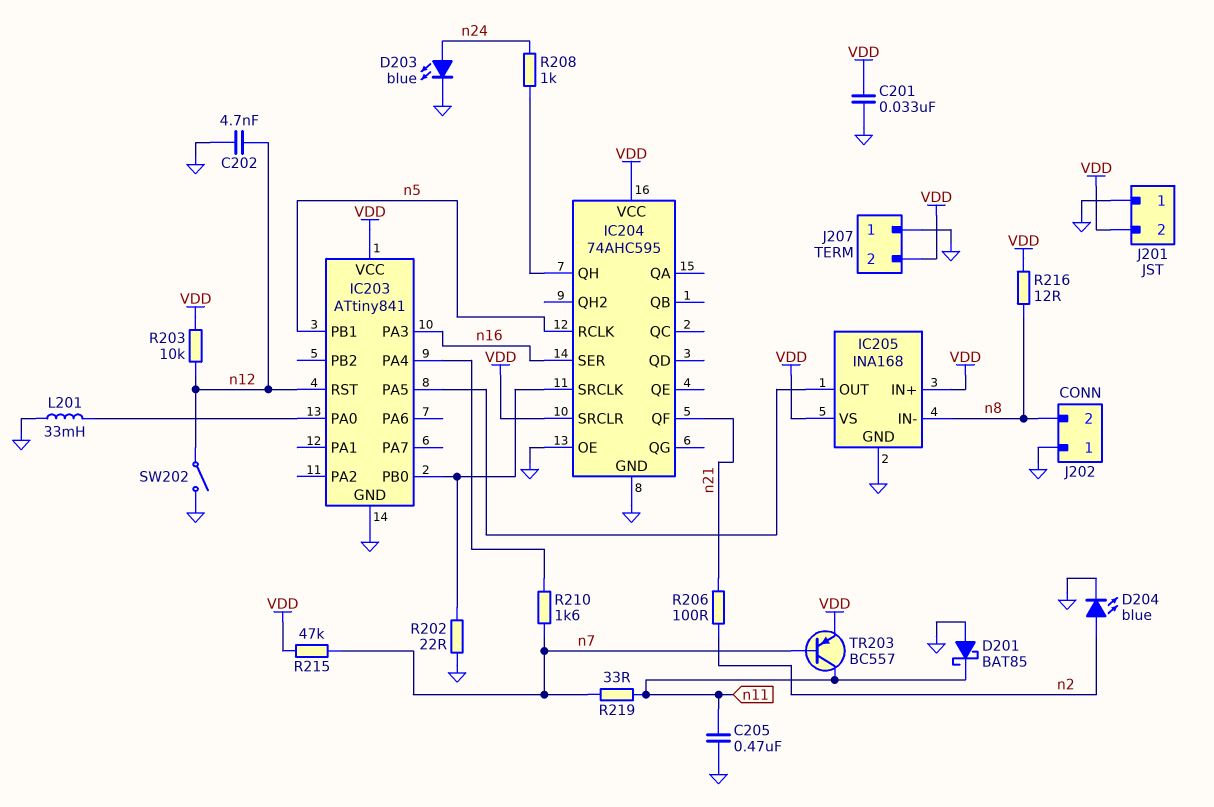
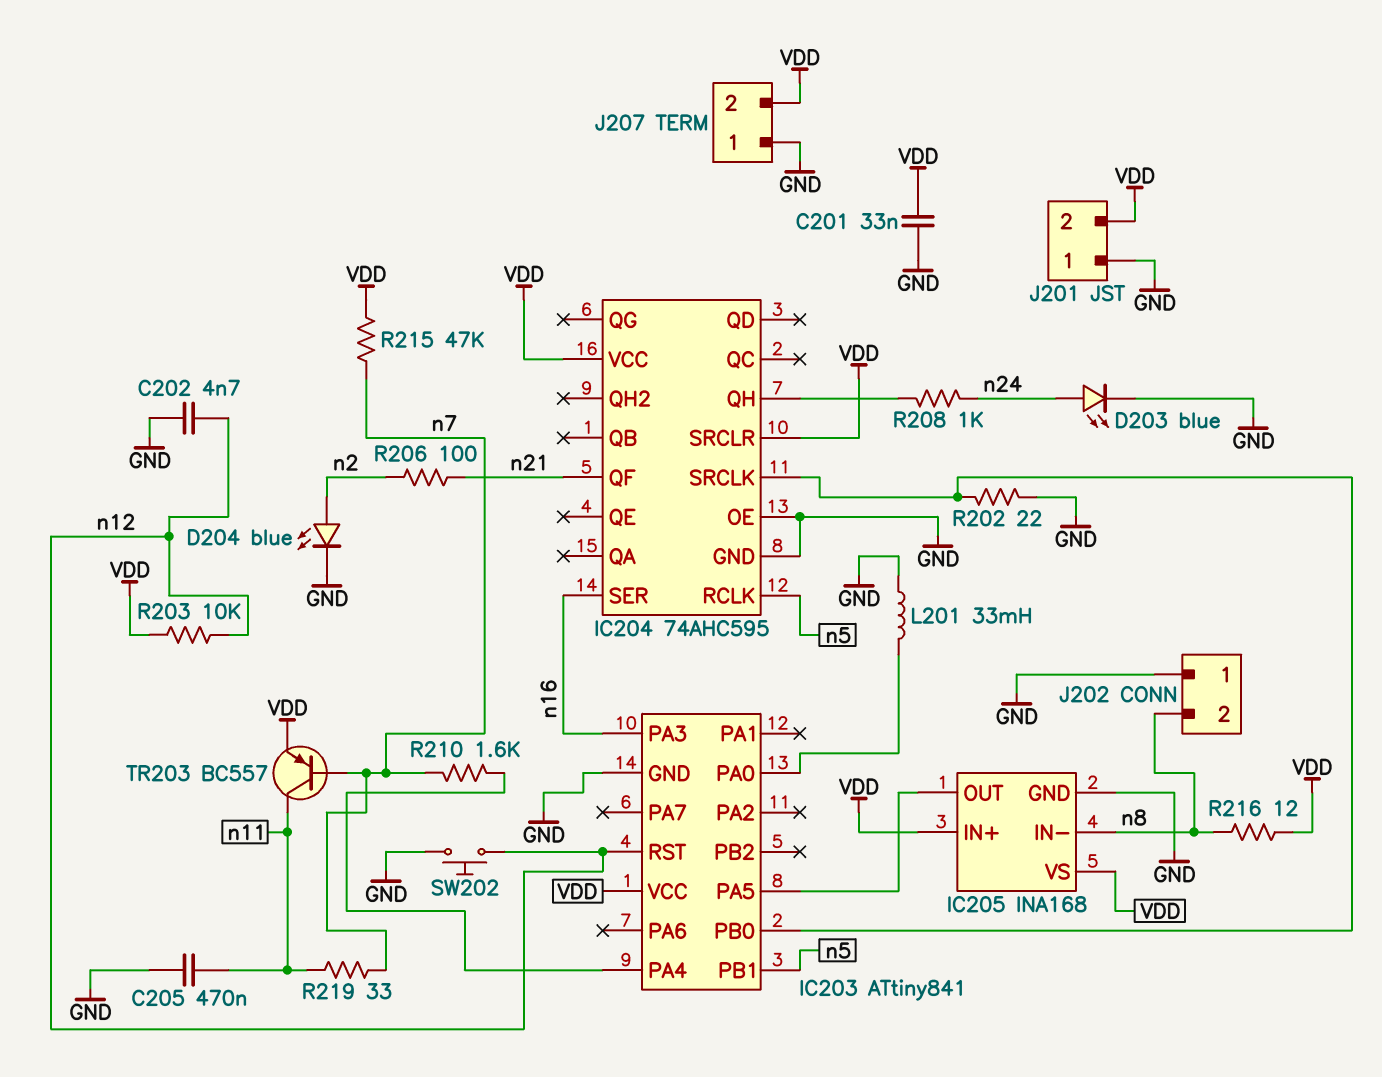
D201: schottky BAT85 (A GND, K n11) -> none
SW202: switch (GND, n12) -> button (GND, n12)

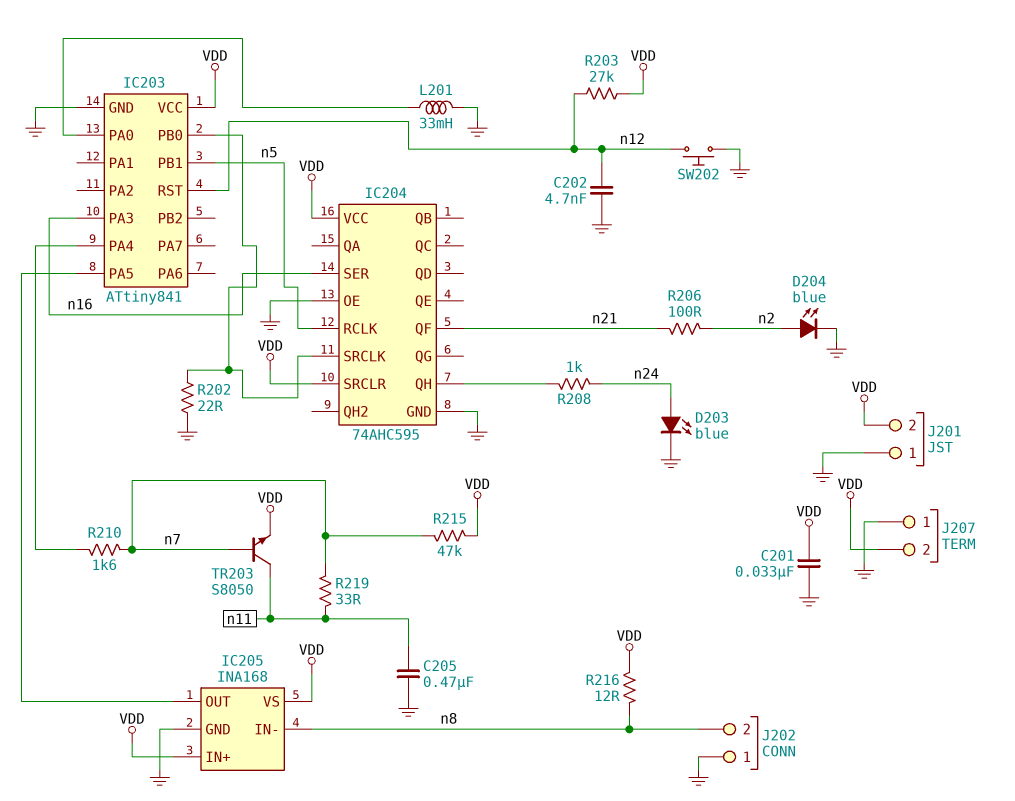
R203: 10k (VDD, n12) -> 27k (VDD, n12)
TR203: PNP BC557 (B n7, C n11, E VDD) -> NPN S8050 (B n7, C n11, E VDD)

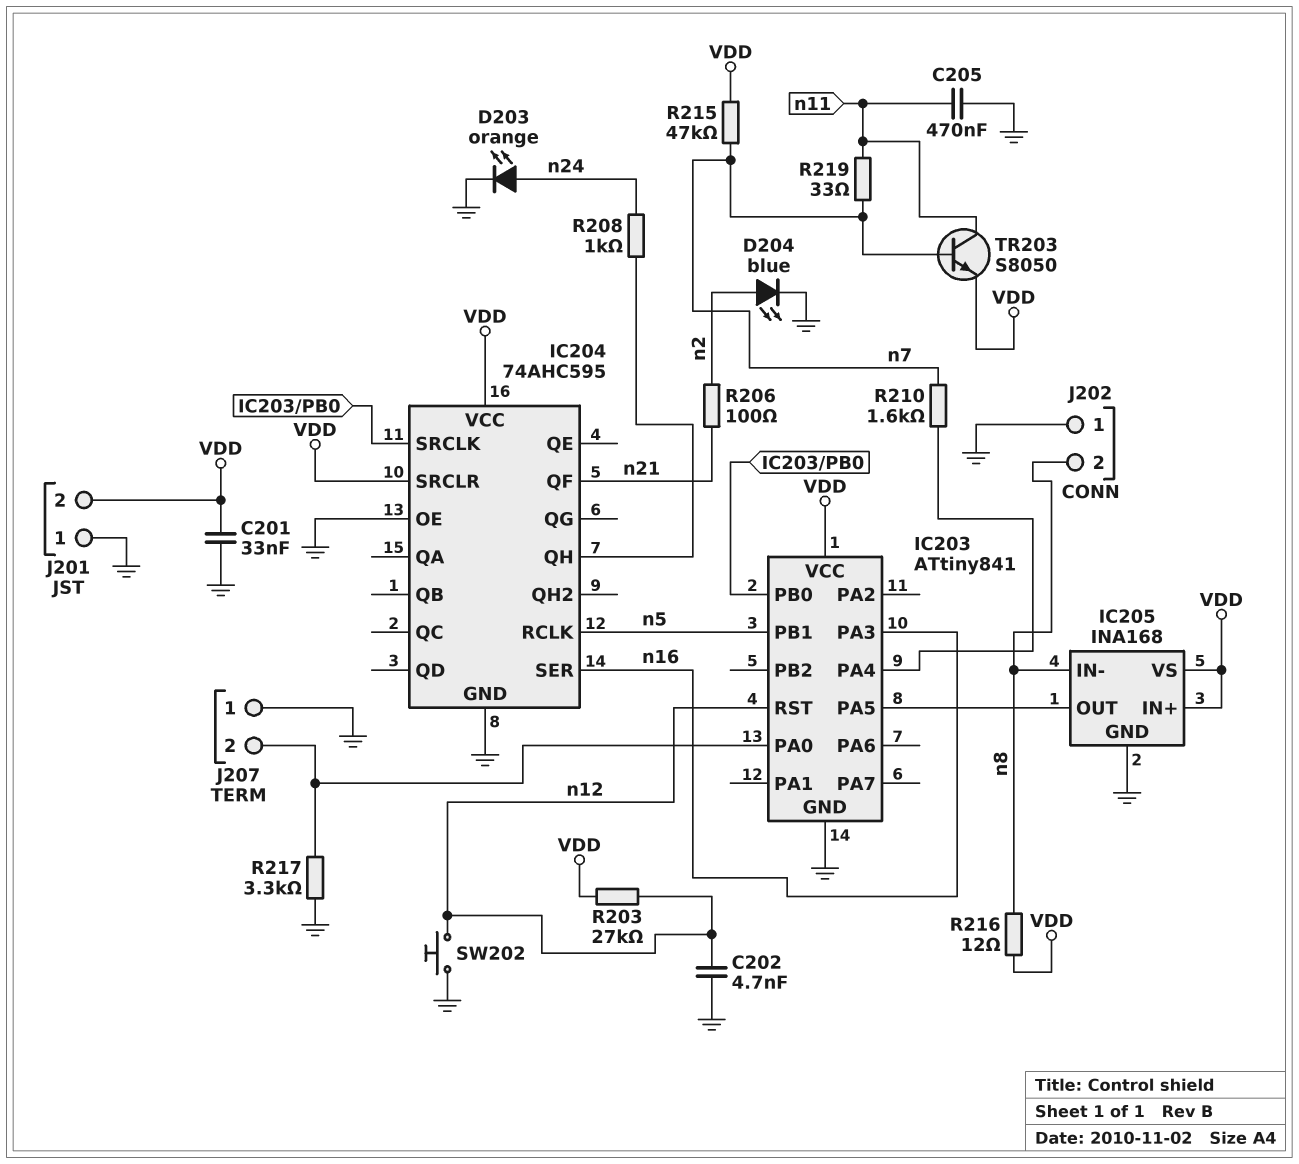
D203: LED blue (A n24, K GND) -> LED orange (A n24, K GND)
J207 pin 2: VDD -> IC203/PA0
L201: 33mH (GND, IC203/PA0) -> none
R202: 22 (GND, IC203/PB0) -> none
R217: none -> 3.3k (GND, IC203/PA0)

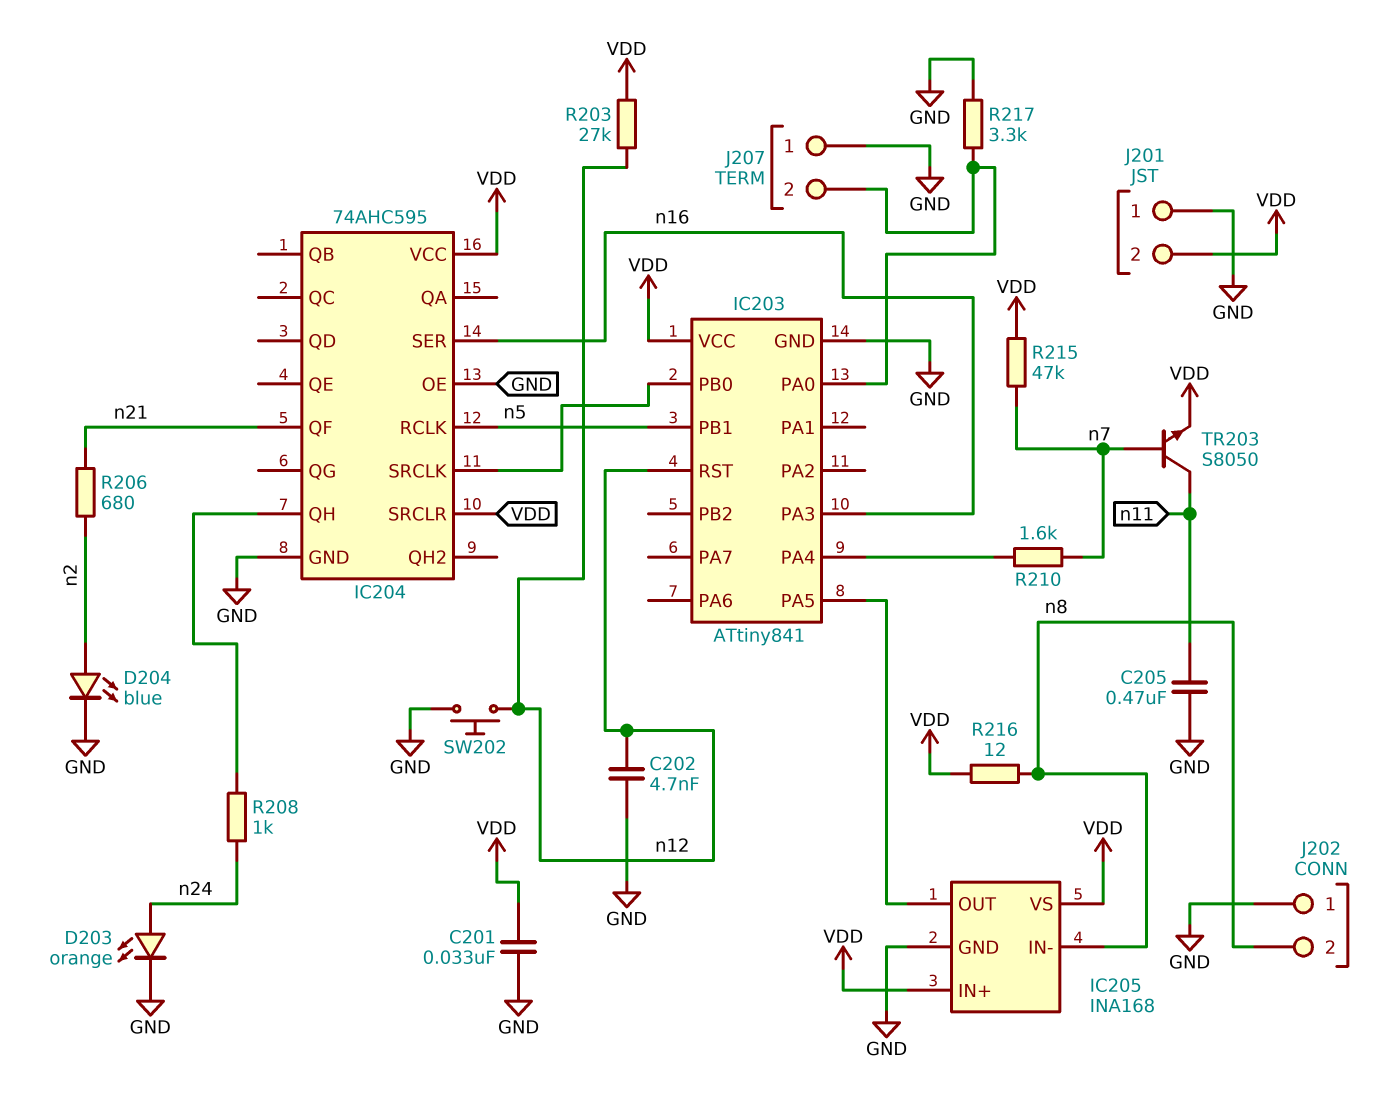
R206: 100 (n2, n21) -> 680 (n2, n21)
R219: 33 (n7, n11) -> none

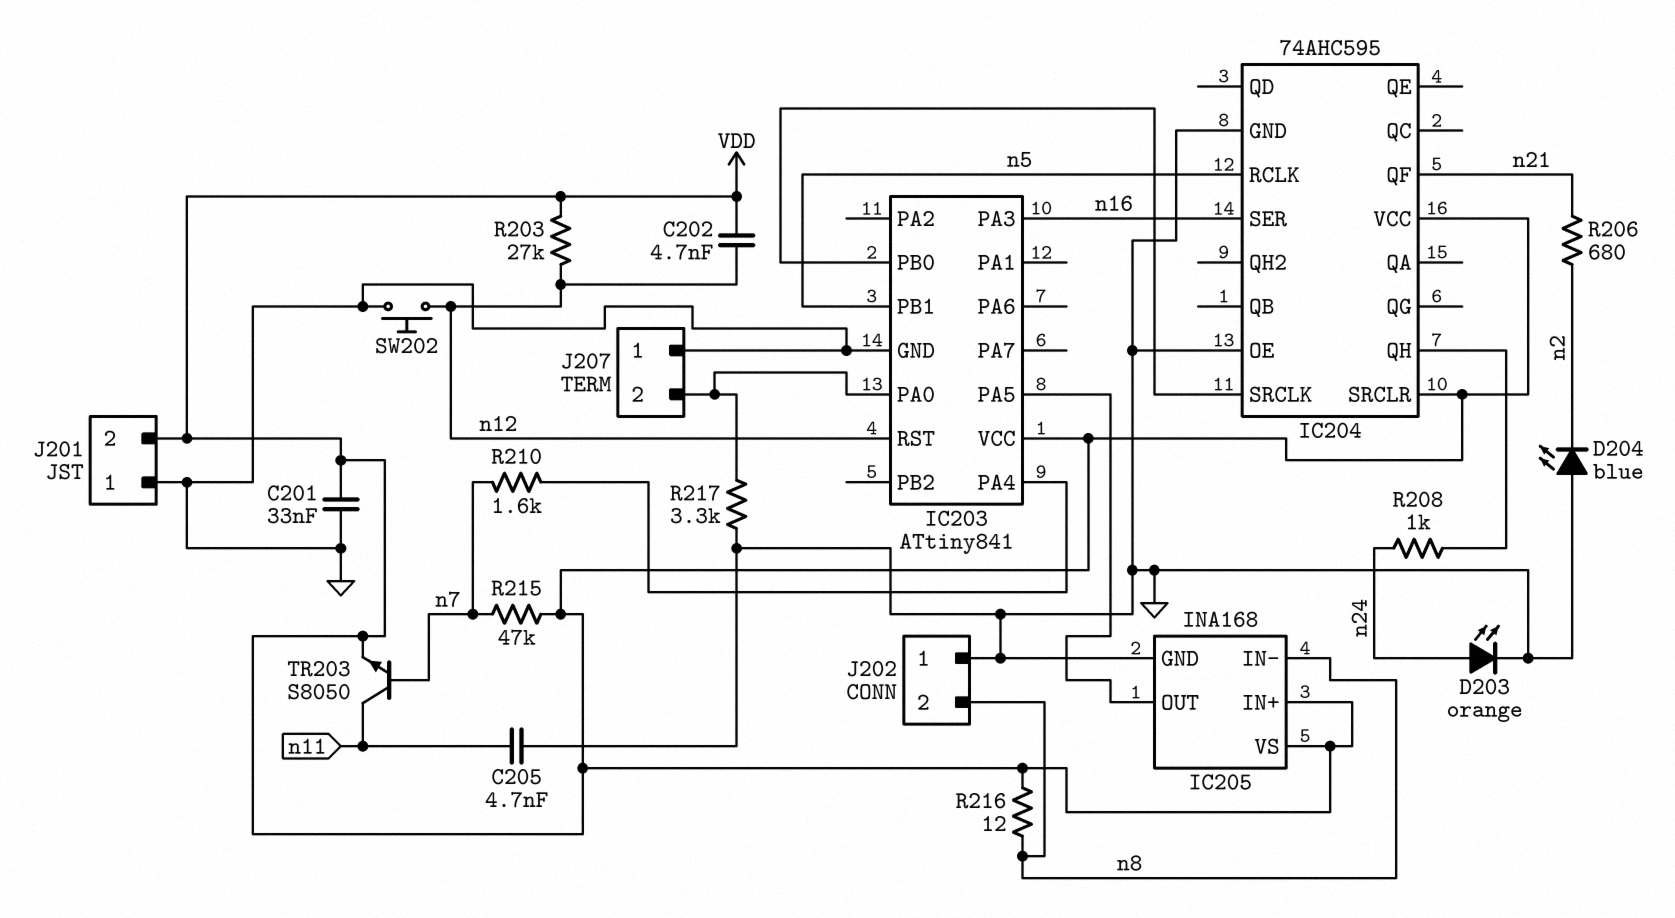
C202: 4.7nF (GND, n12) -> 4.7nF (VDD, n12)
C205: 470nF (GND, n11) -> 4.7nF (GND, n11)
D204: LED blue (A n2, K GND) -> LED blue (A GND, K n2)

